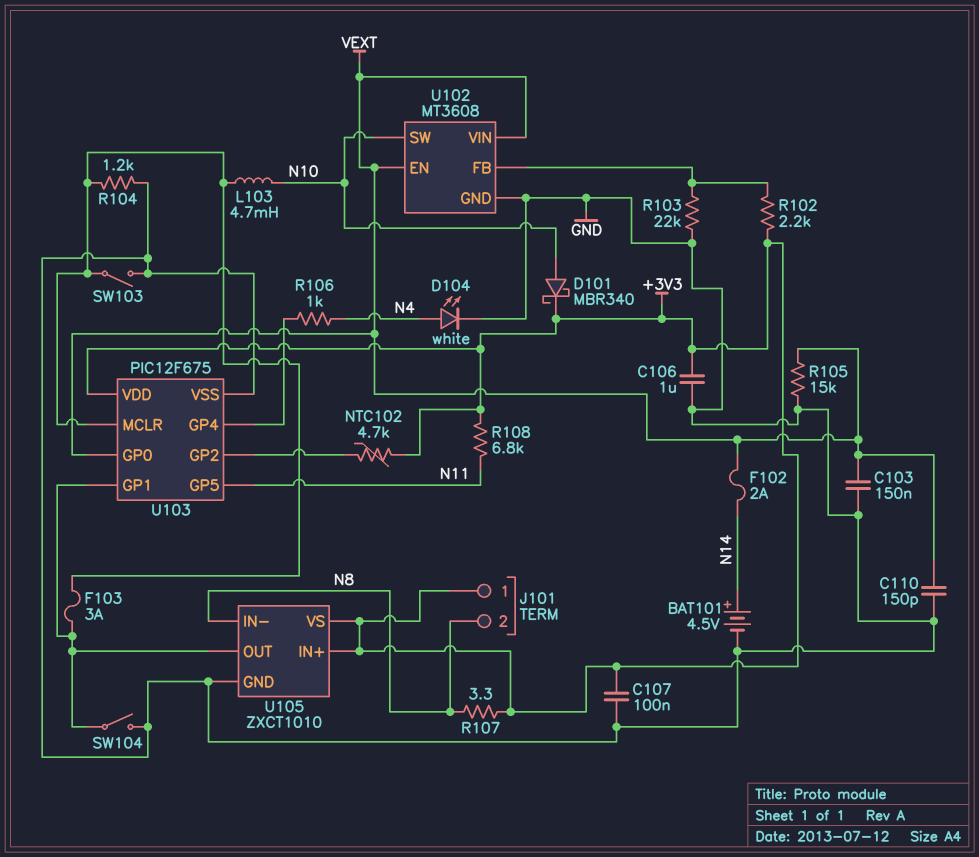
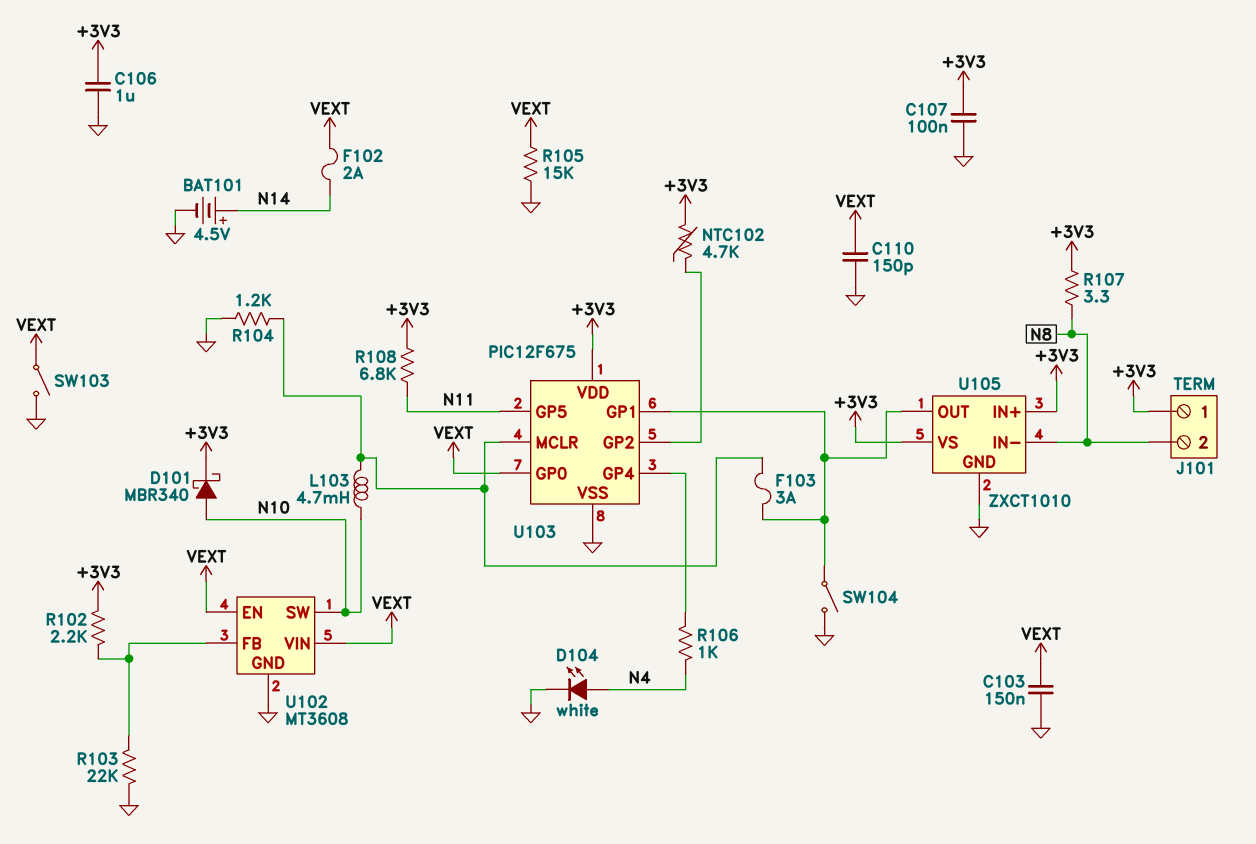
SW103: switch (GND, U103/MCLR) -> switch (GND, VEXT)

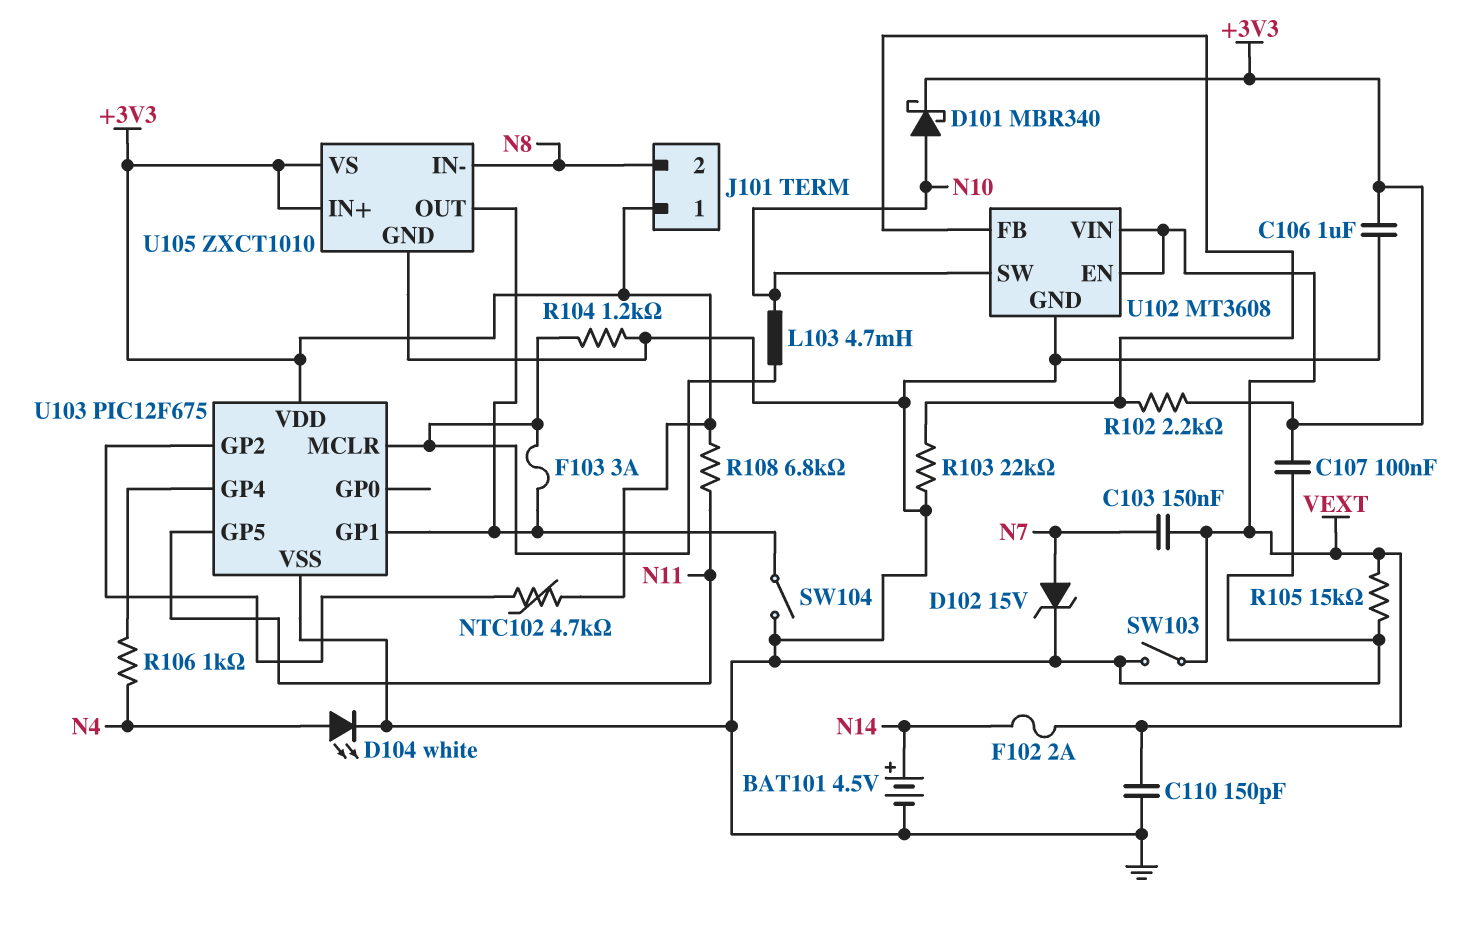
C103: 150nF (GND, VEXT) -> 150nF (N7, VEXT)
D102: none -> zener 15V (A N7, K GND)
R107: 3.3 (+3V3, N8) -> none
U103 pin GP0: VEXT -> none

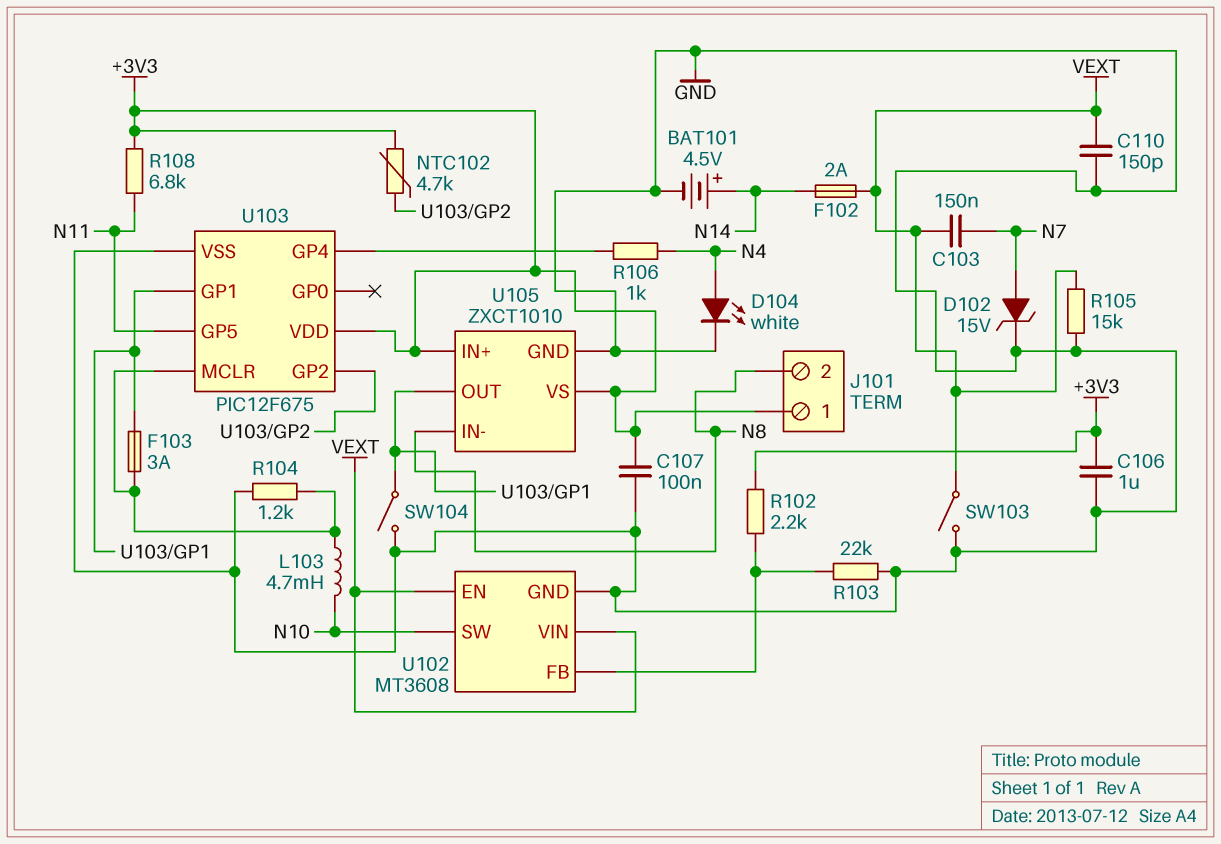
D101: schottky MBR340 (A N10, K +3V3) -> none

